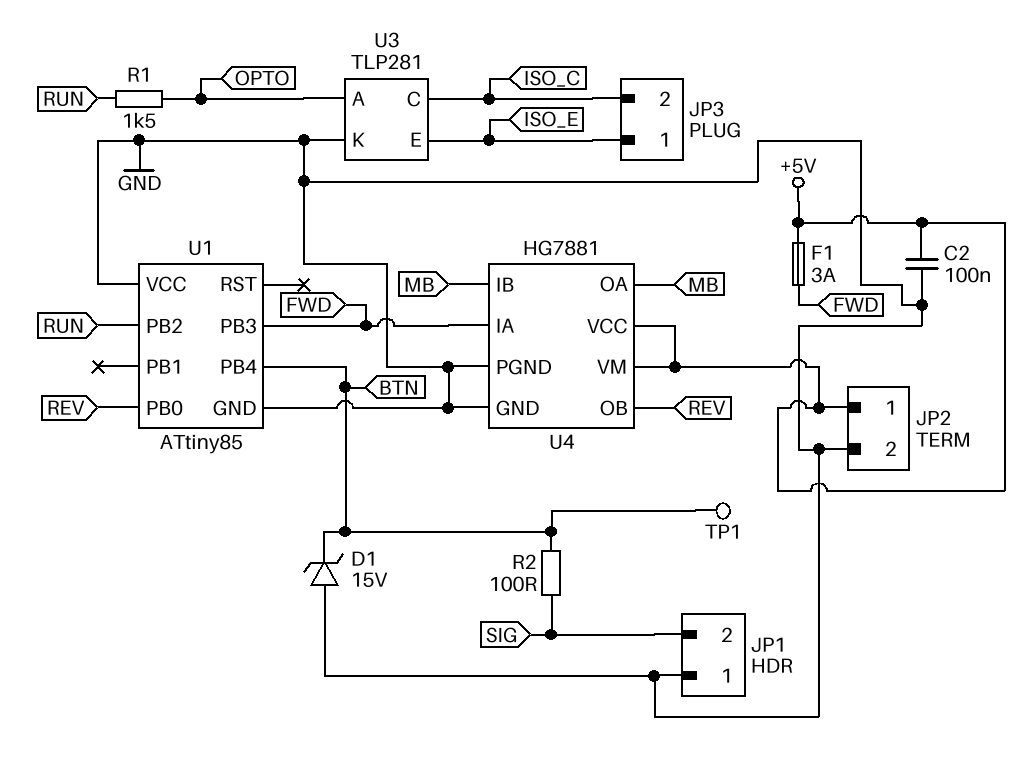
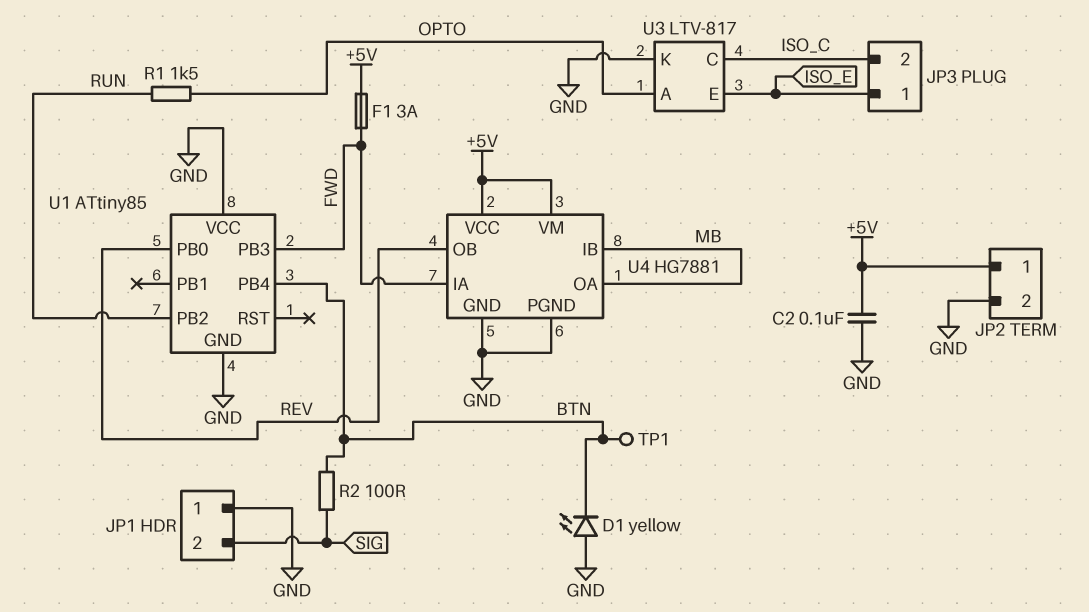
D1: zener 15V (A GND, K BTN) -> LED yellow (A GND, K BTN)
U3: TLP281 -> LTV-817

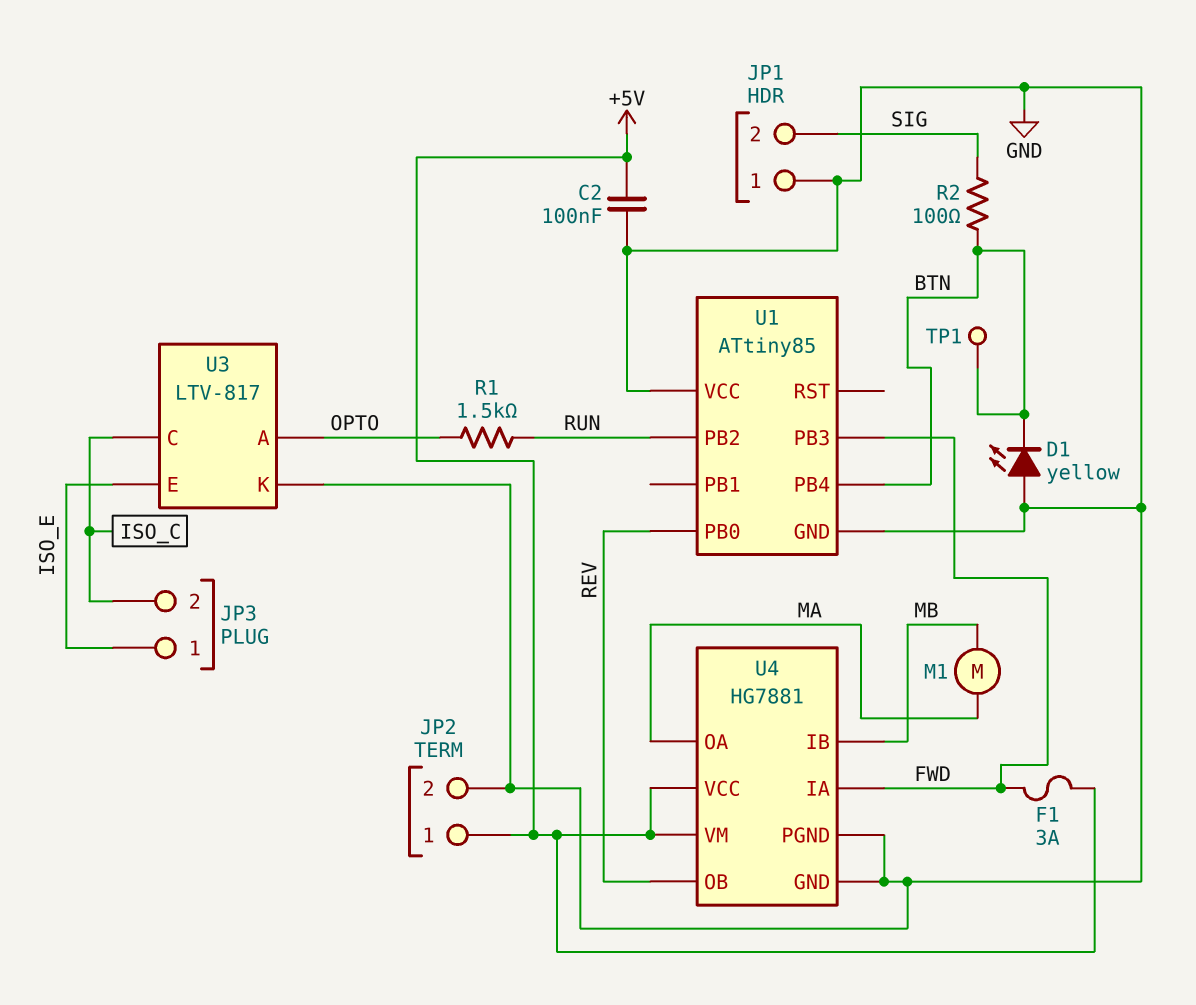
M1: none -> motor (MA, MB)
U4 pin OA: MB -> MA

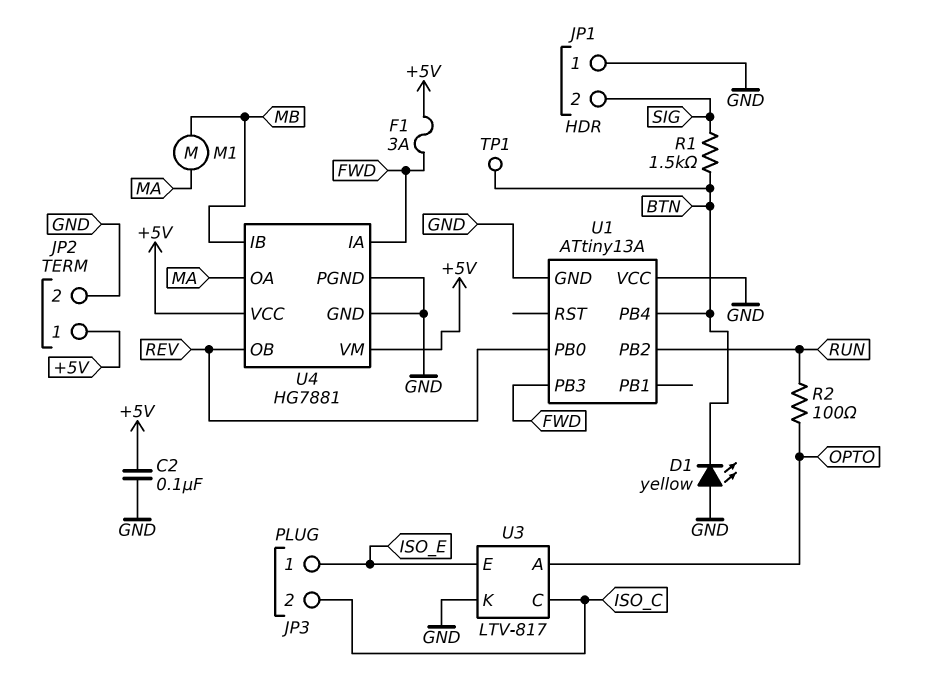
R1: 1.5k (OPTO, RUN) -> 1.5k (BTN, SIG)
R2: 100 (BTN, SIG) -> 100 (OPTO, RUN)
U1: ATtiny85 -> ATtiny13A

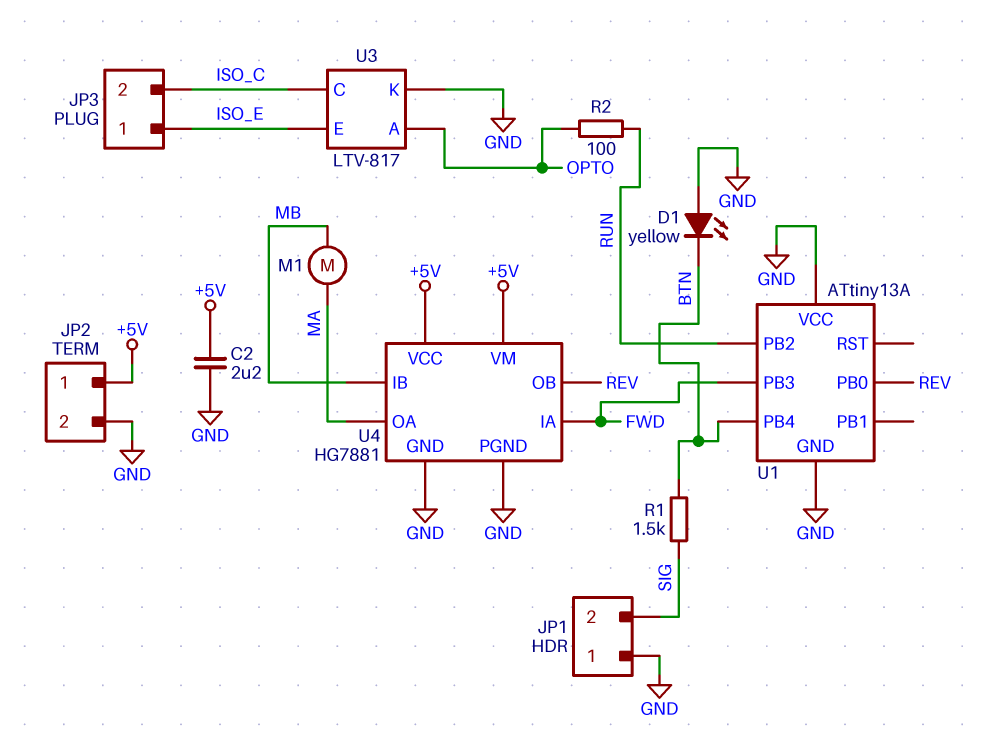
C2: 100nF (+5V, GND) -> 2.2uF (+5V, GND)
F1: 3A (+5V, FWD) -> none
TP1: test point (BTN) -> none

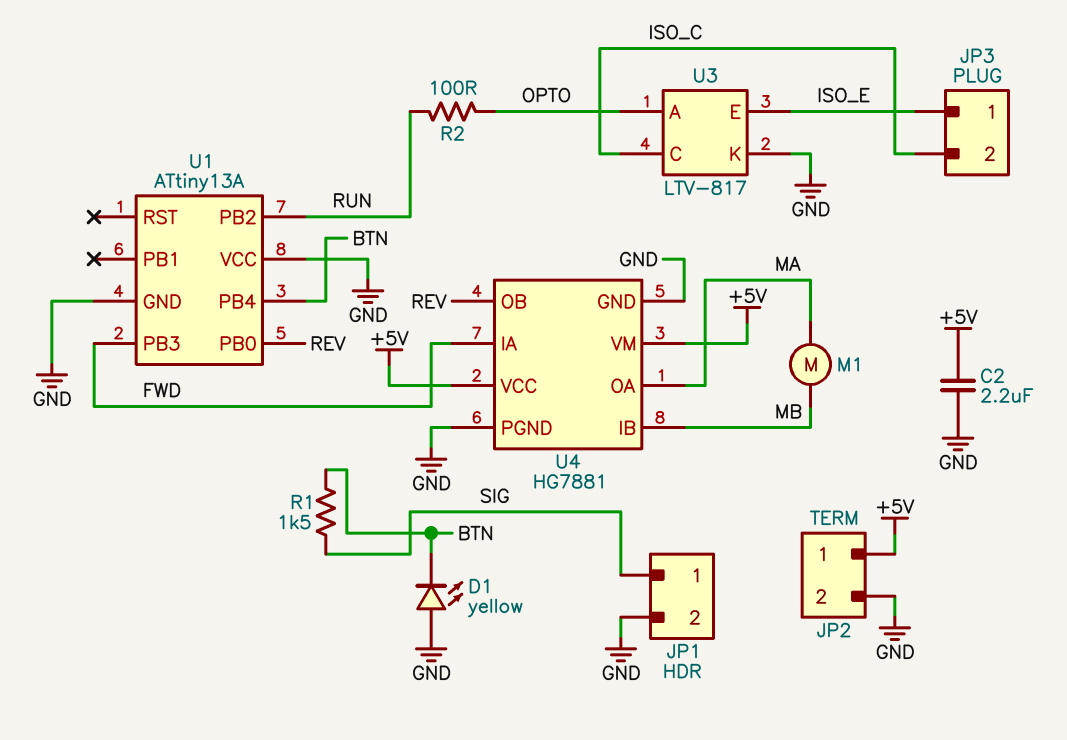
JP1 pin 1: GND -> SIG
JP1 pin 2: SIG -> GND

